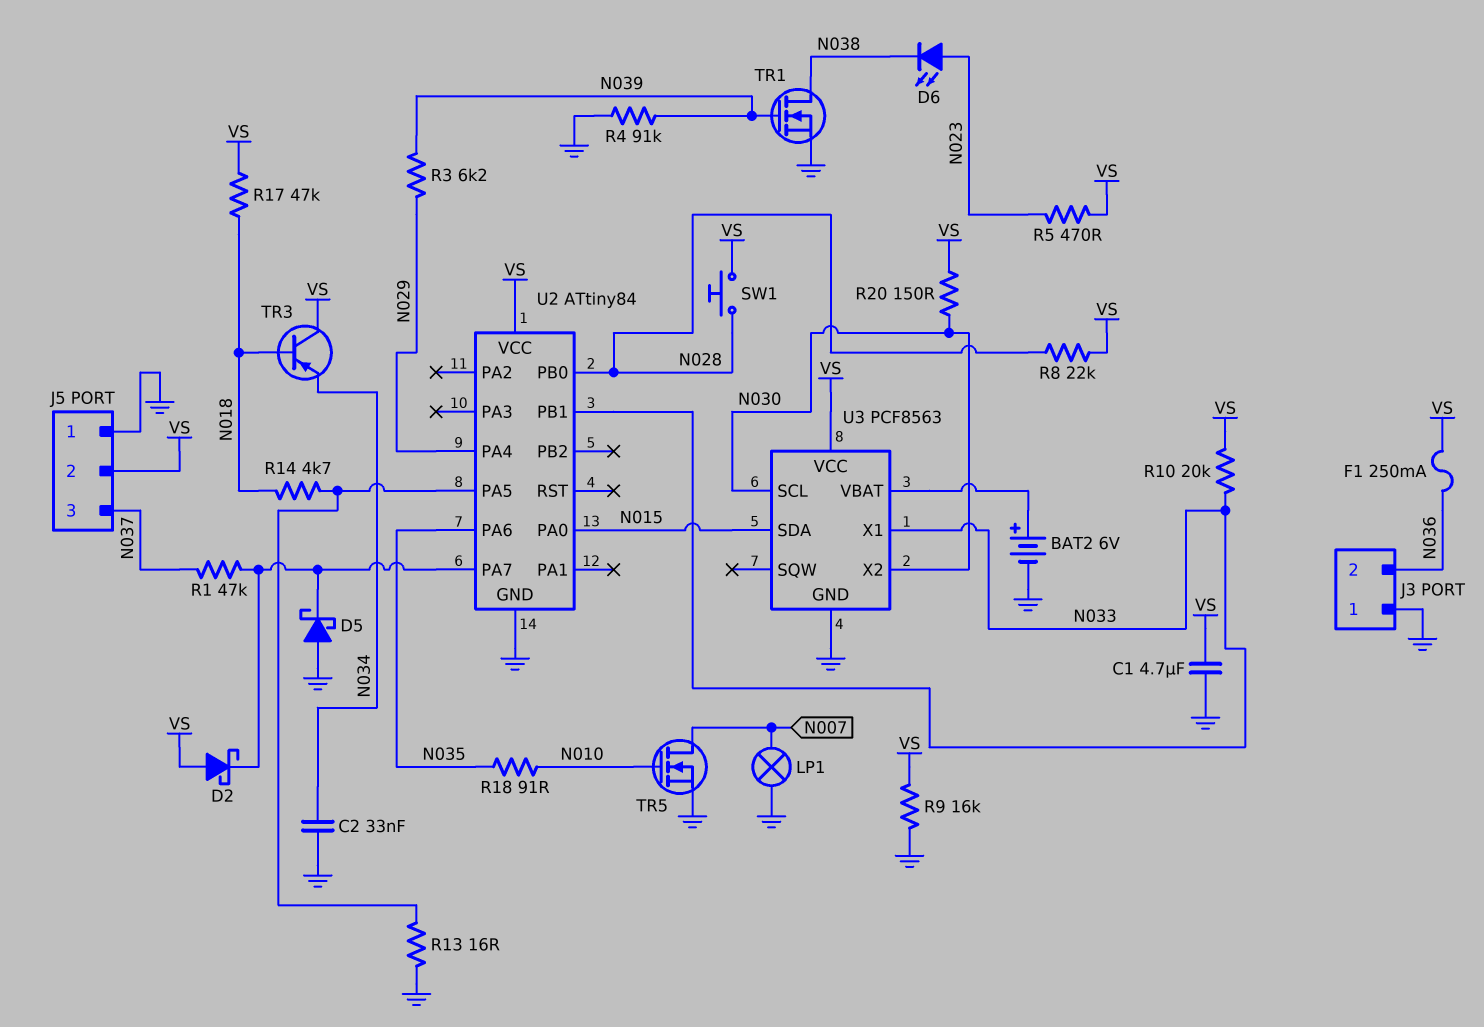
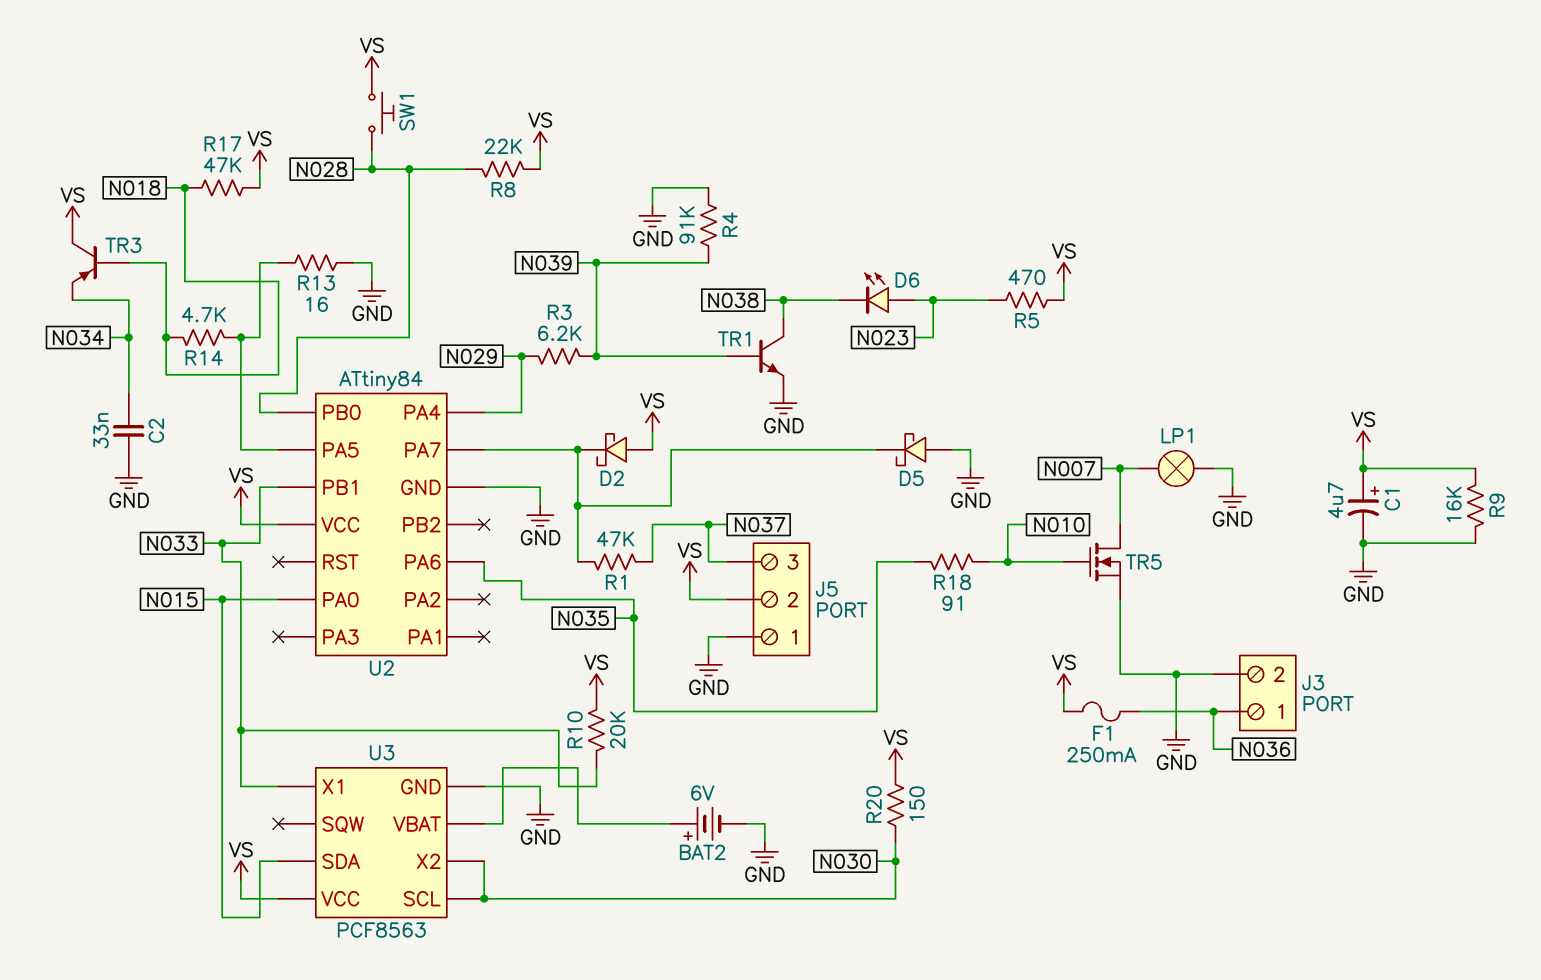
C1: 4.7uF (GND, VS) -> 4.7uF (plus VS, minus GND)
J3 pin 1: GND -> N036
J3 pin 2: N036 -> GND
TR1: NMOS (G N039, D N038, S GND) -> NPN (B N039, C N038, E GND)

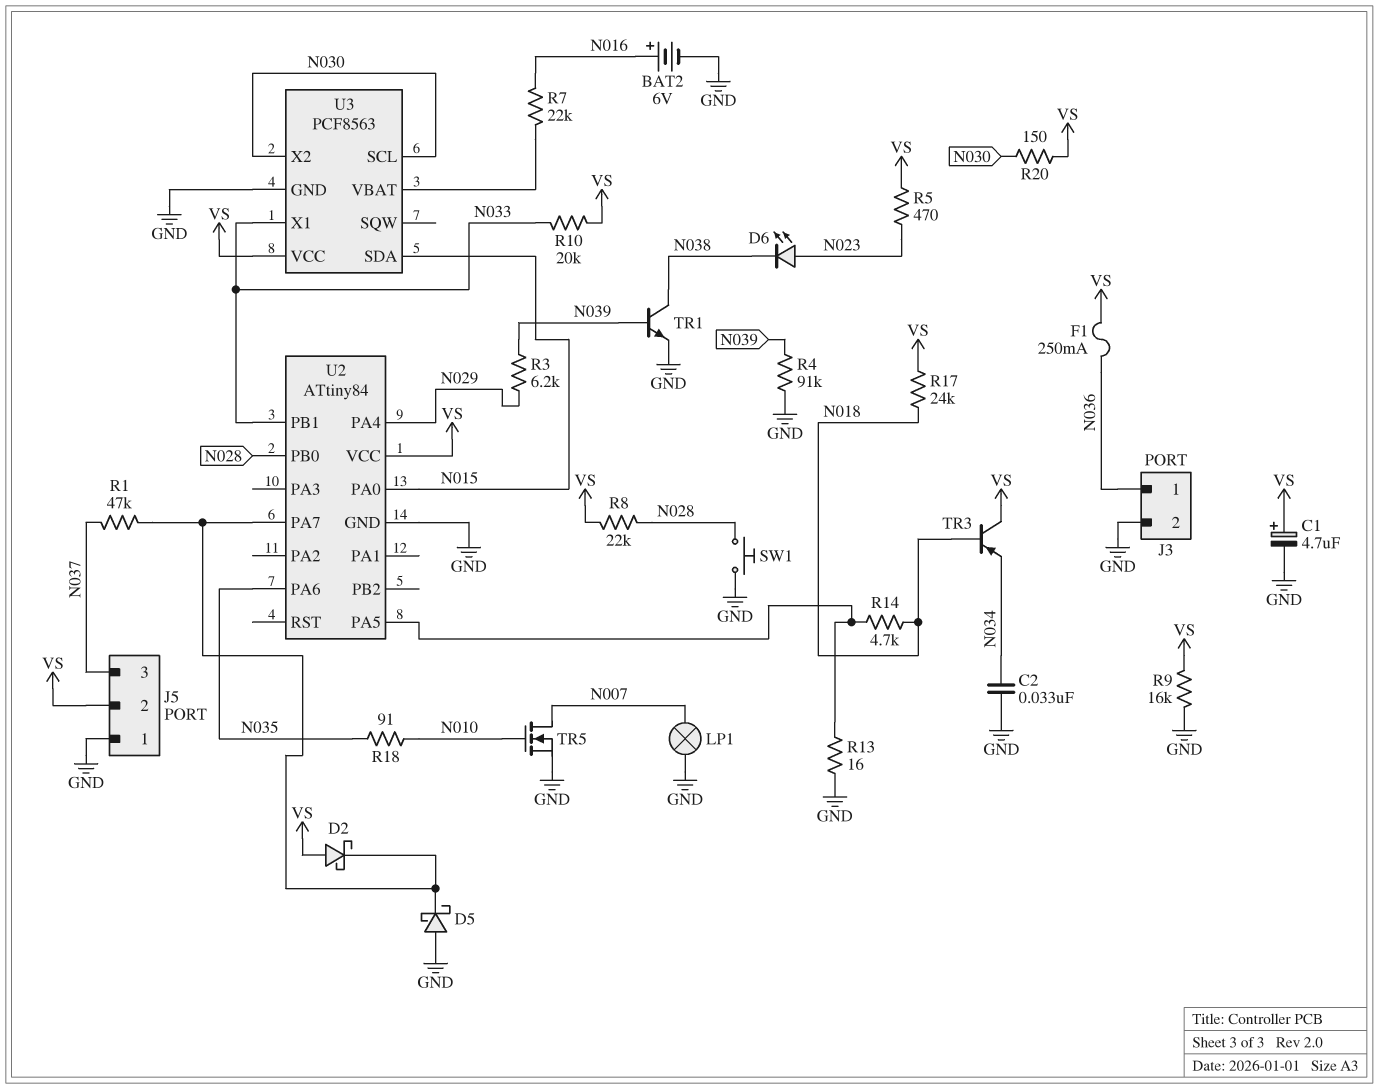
BAT2: 6V (plus U3/VBAT, minus GND) -> 6V (plus N016, minus GND)
R7: none -> 22k (N016, U3/VBAT)
R17: 47k (N018, VS) -> 24k (N018, VS)
SW1: button (N028, VS) -> button (GND, N028)

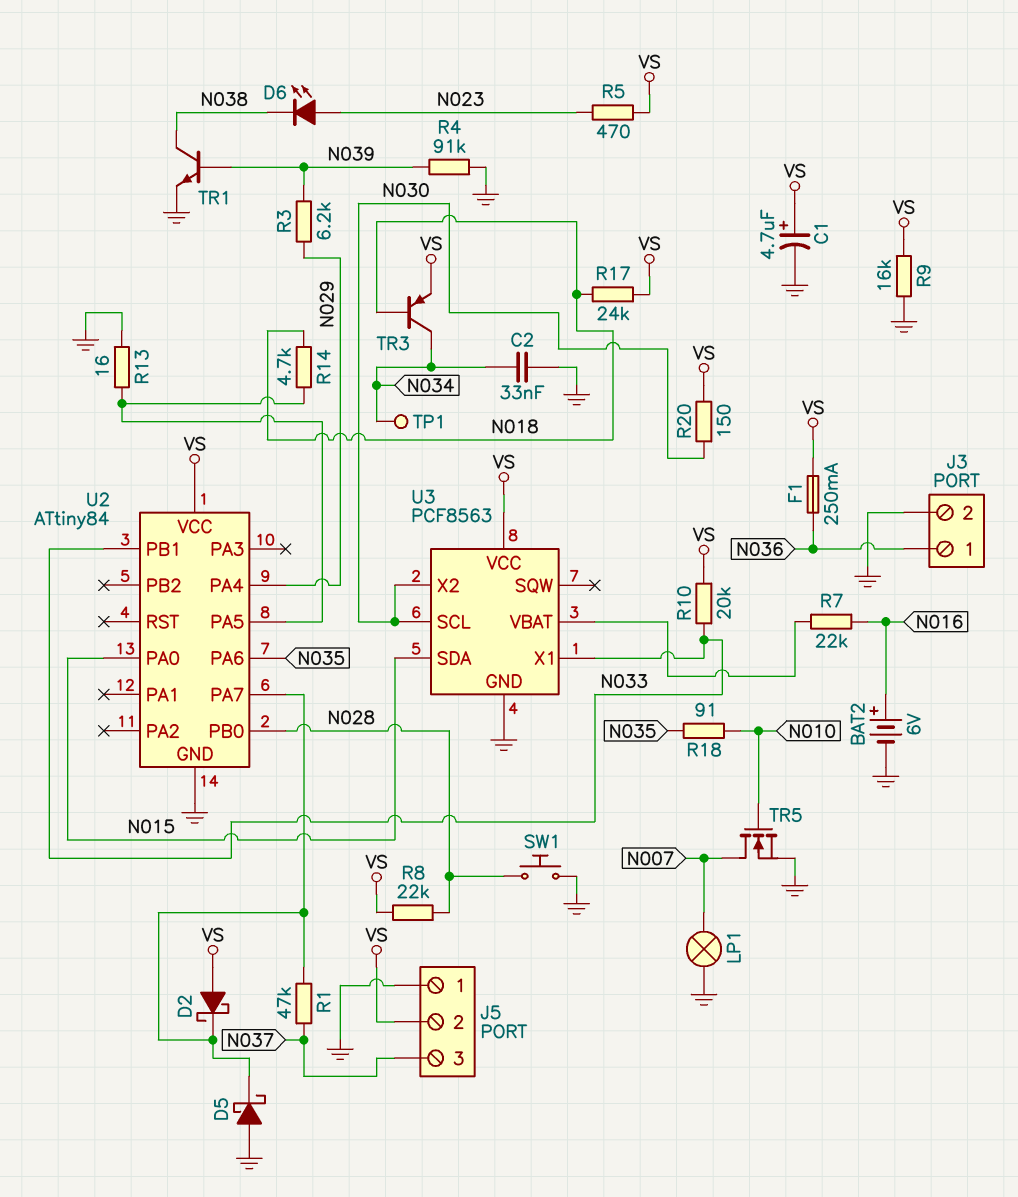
TP1: none -> test point (N034)
TR3: PNP (B N018, C VS, E N034) -> PNP (B N018, C N034, E VS)

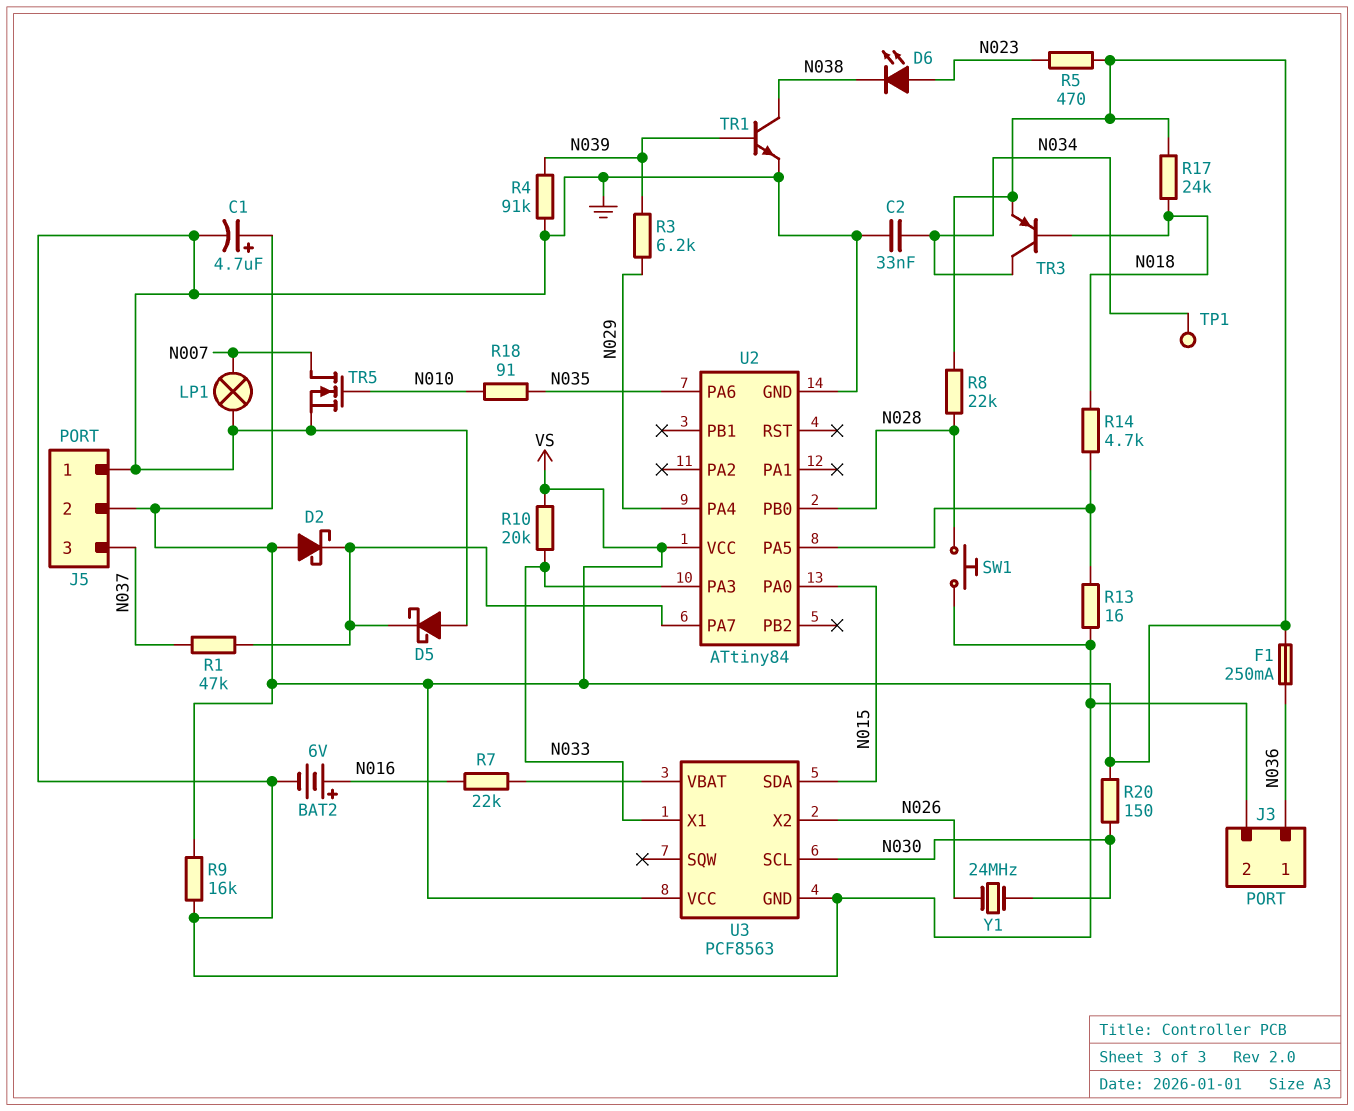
U2 pin PA3: none -> N033
U2 pin PB1: N033 -> none
U3 pin X2: N030 -> N026
Y1: none -> 24MHz (N026, N030)

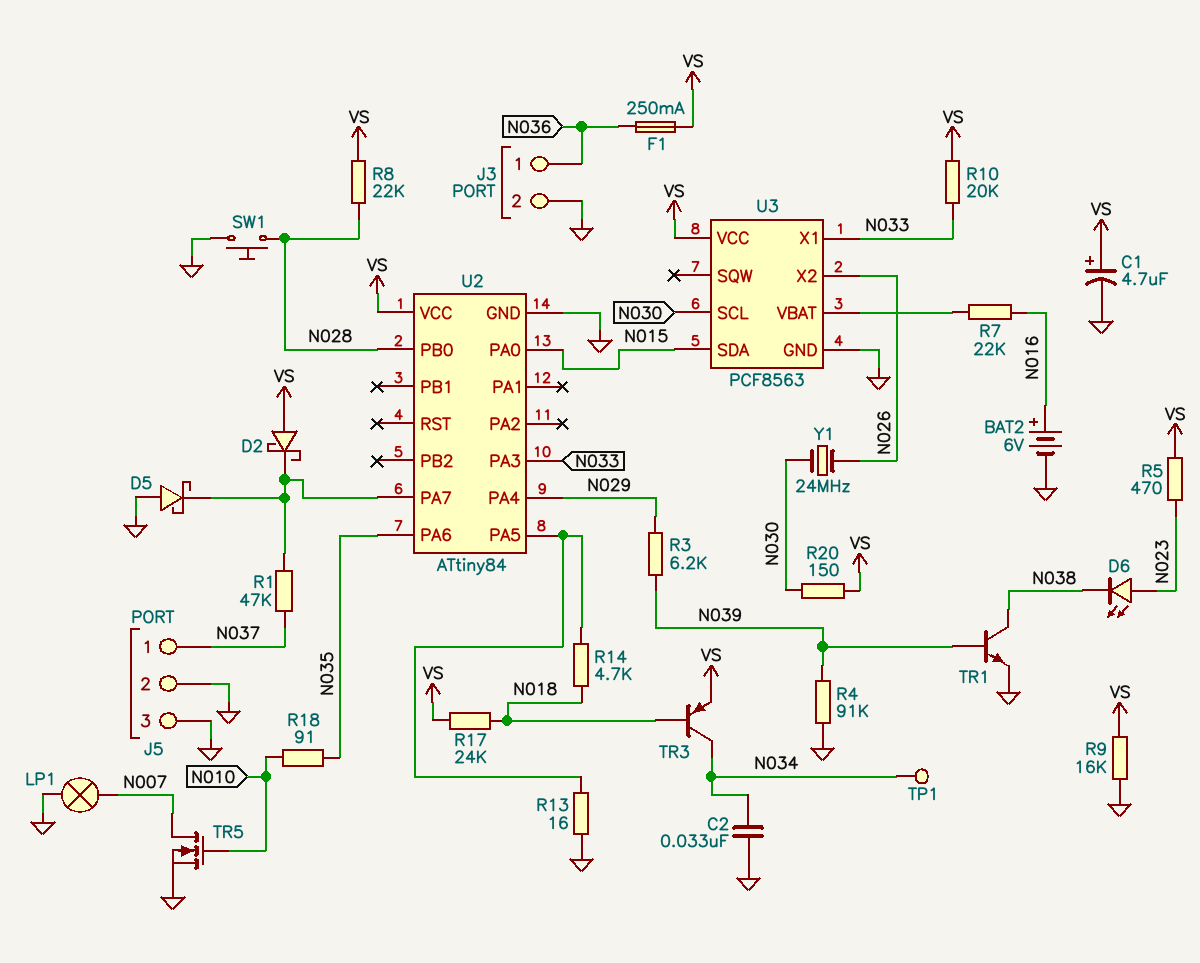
J5 pin 1: GND -> N037
J5 pin 2: VS -> GND
J5 pin 3: N037 -> GND

